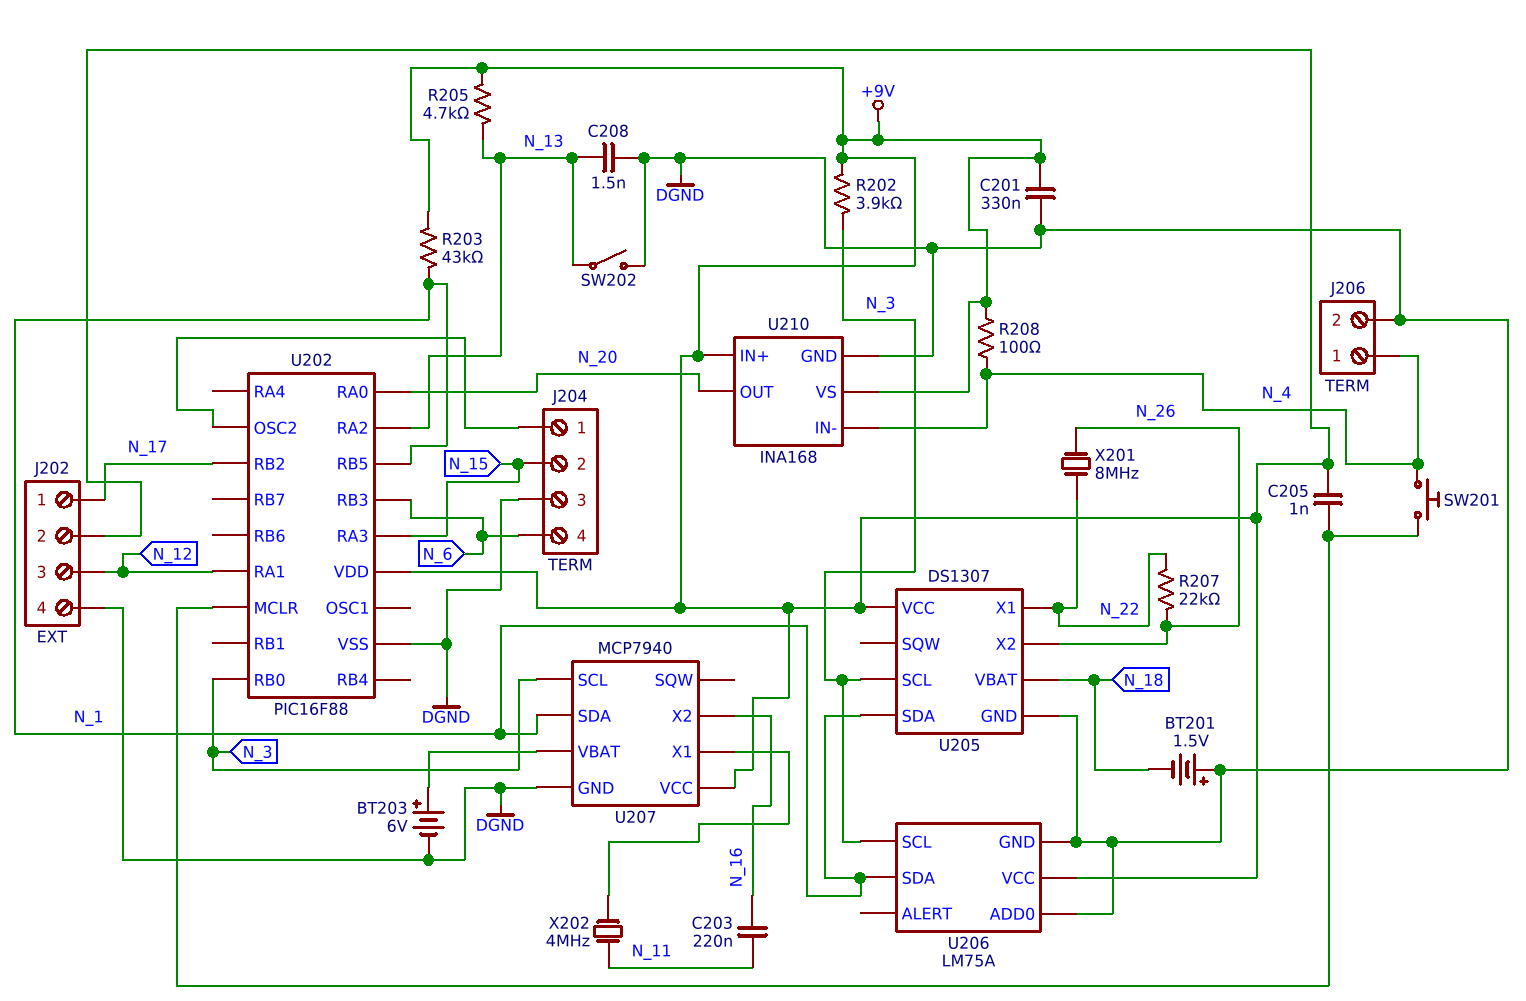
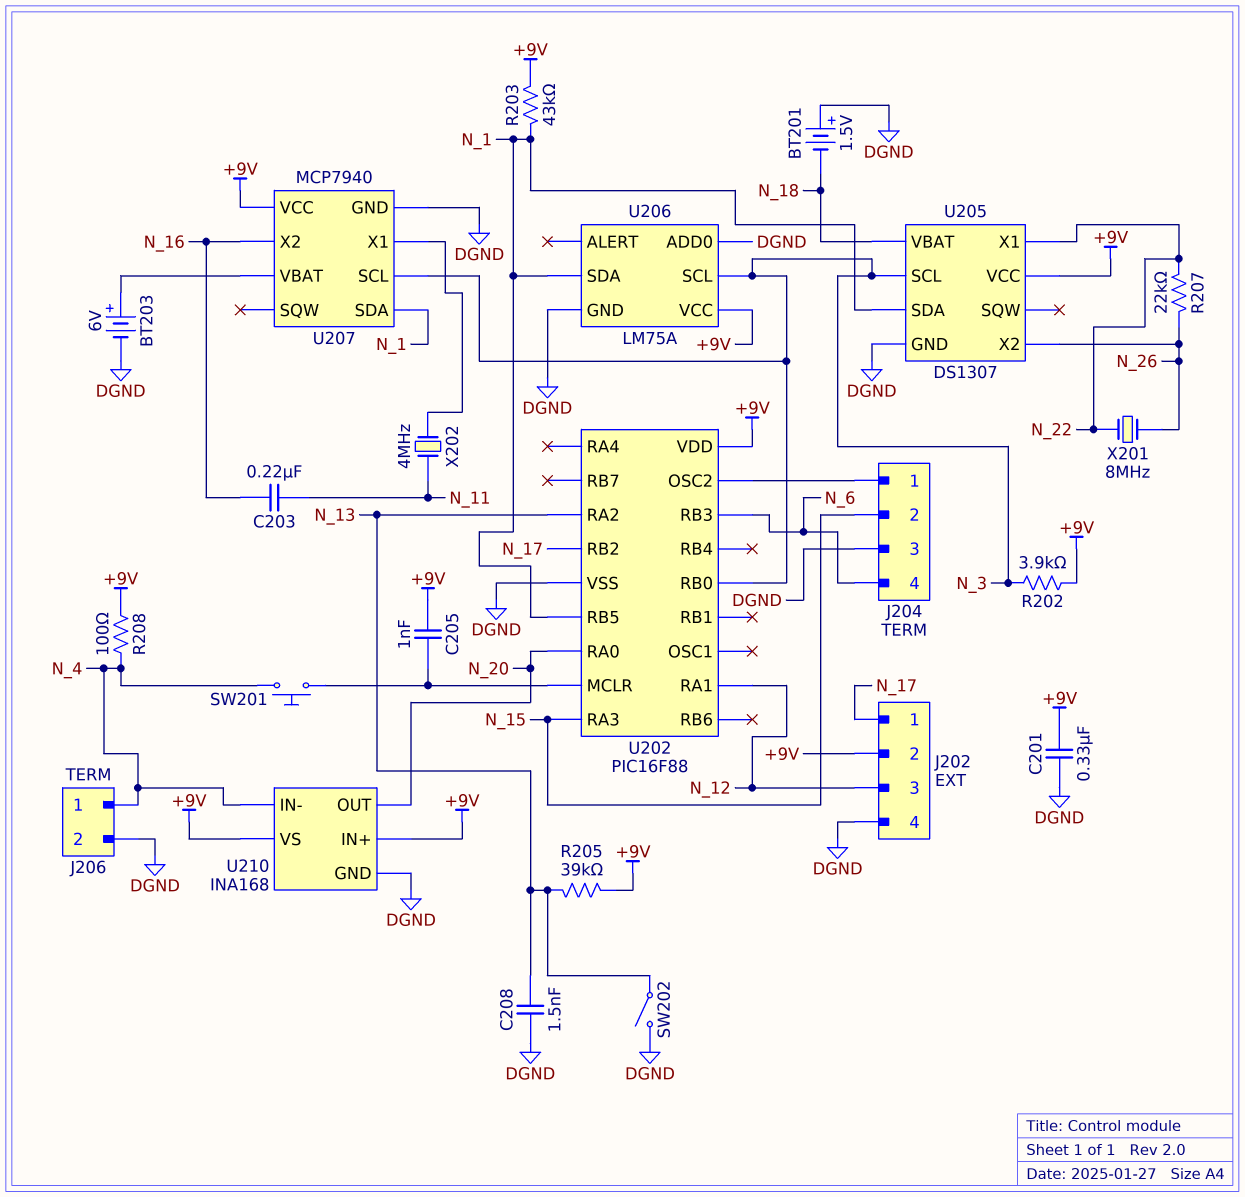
R205: 4.7k (+9V, N_13) -> 39k (+9V, N_13)

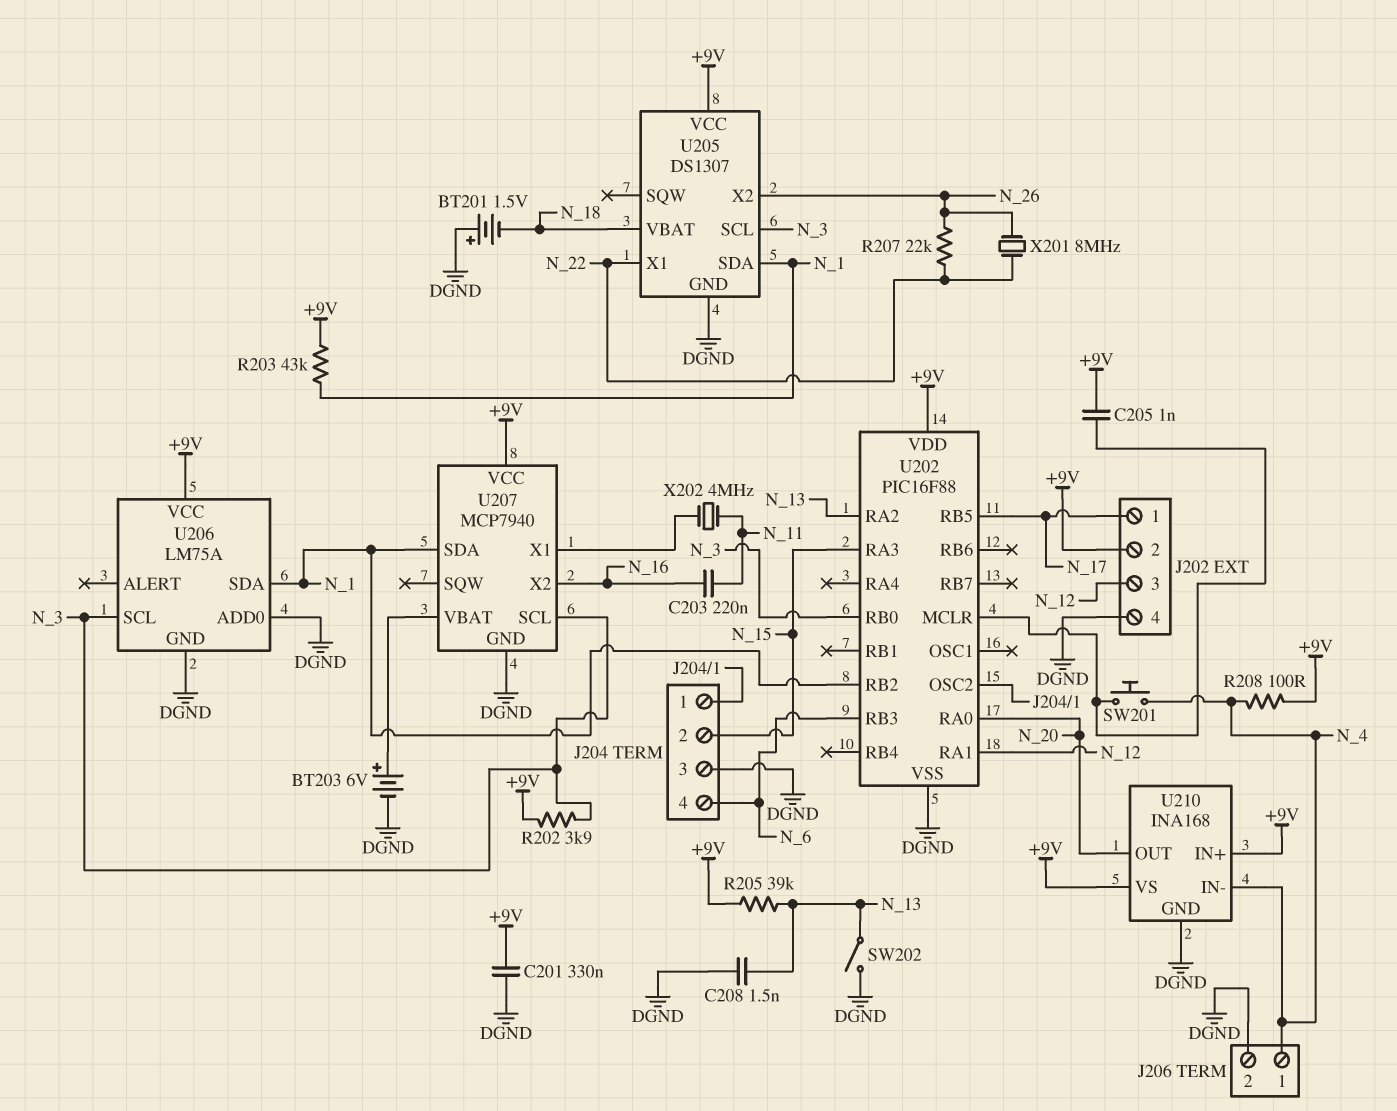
U202 pin RB2: N_17 -> N_1
U202 pin RB5: N_1 -> N_17

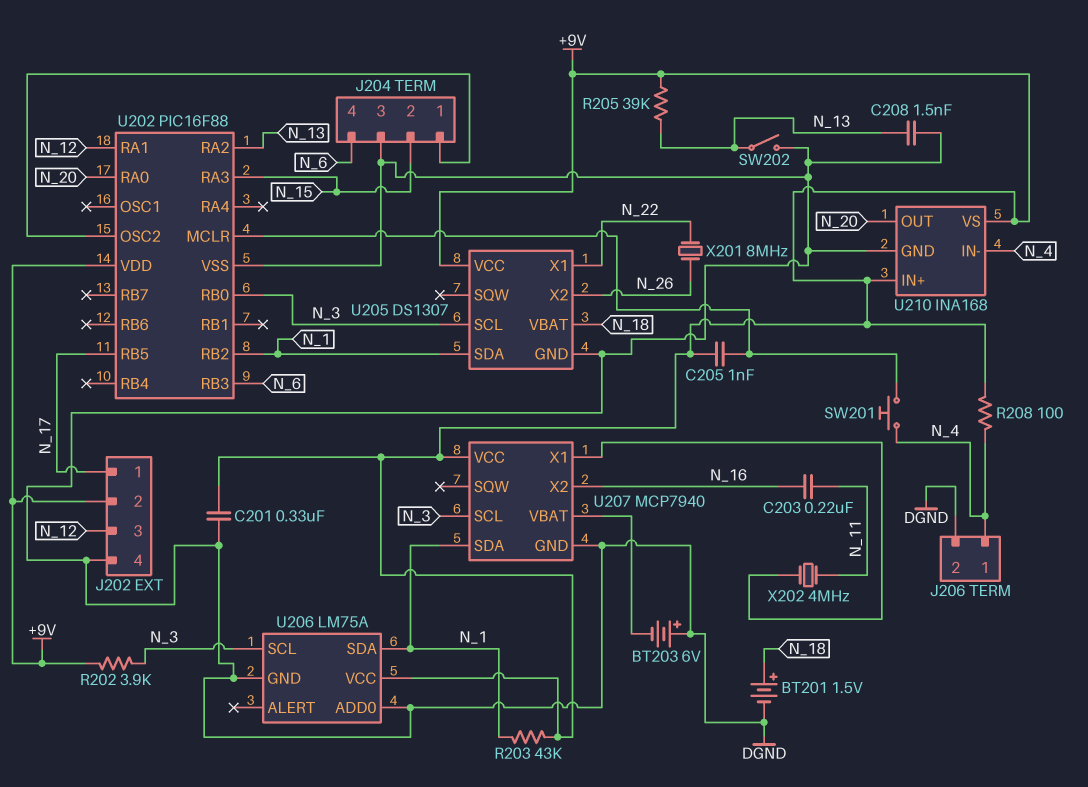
BT201: 1.5V (plus DGND, minus N_18) -> 1.5V (plus N_18, minus DGND)
BT203: 6V (plus U207/VBAT, minus DGND) -> 6V (plus DGND, minus U207/VBAT)
R207: 22k (N_22, N_26) -> none

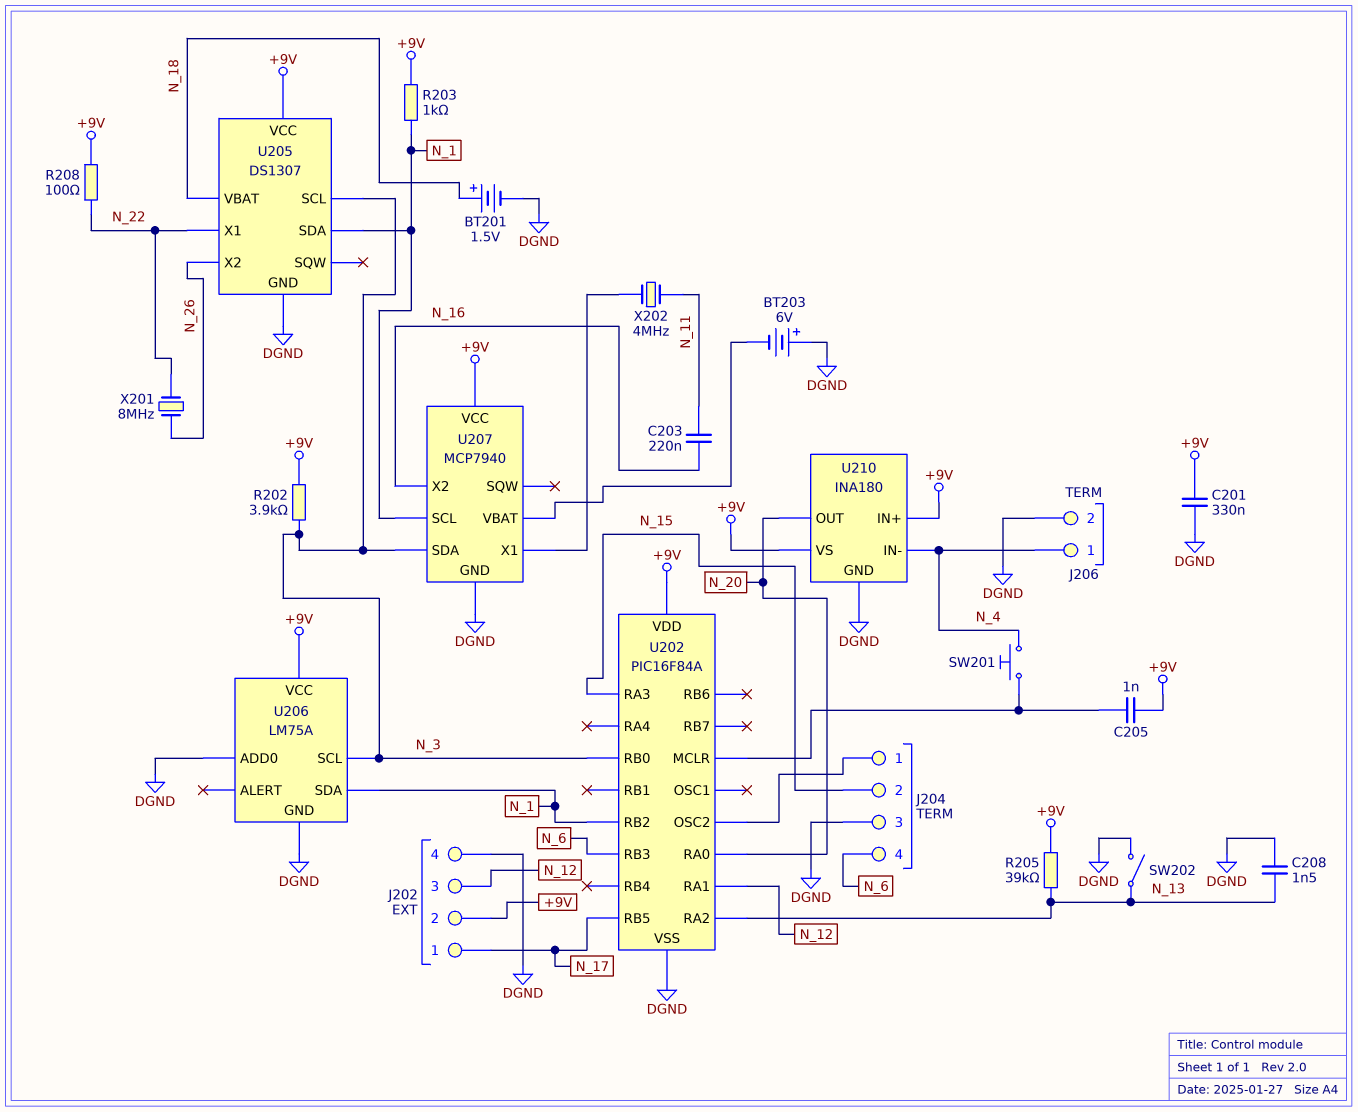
R203: 43k (+9V, N_1) -> 1k (+9V, N_1)
R208: 100 (+9V, N_4) -> 100 (+9V, N_22)
U202: PIC16F88 -> PIC16F84A
U207 pin SCL: N_3 -> N_1
U207 pin SDA: N_1 -> N_3
U210: INA168 -> INA180

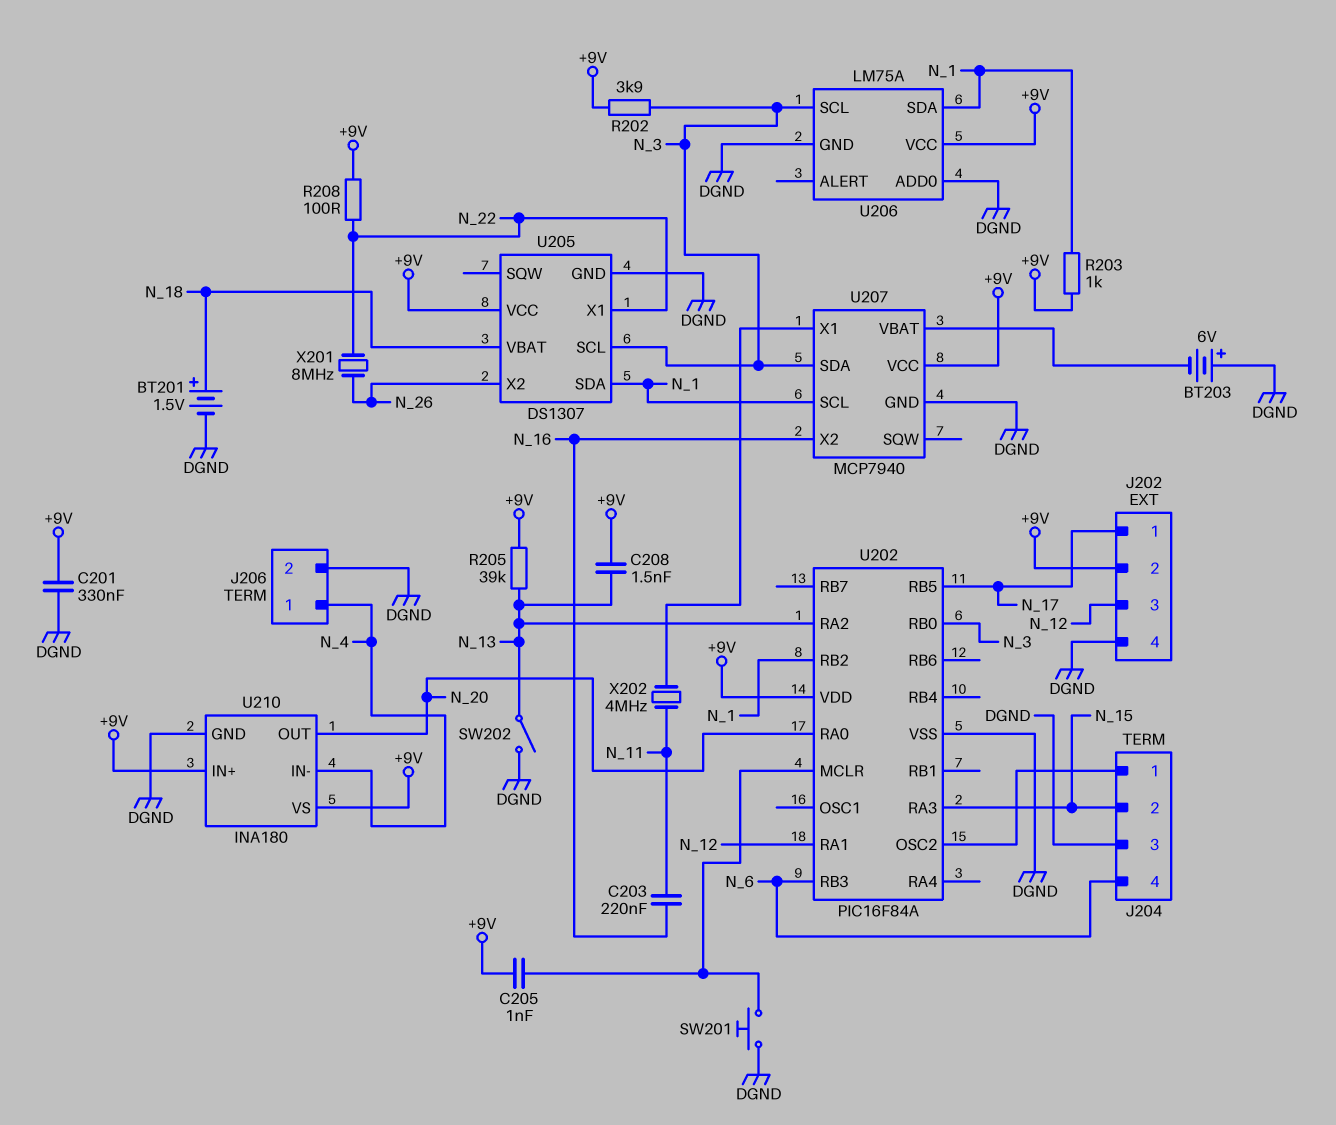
C208: 1.5nF (DGND, N_13) -> 1.5nF (+9V, N_13)
SW201: button (N_4, U202/MCLR) -> button (DGND, U202/MCLR)

